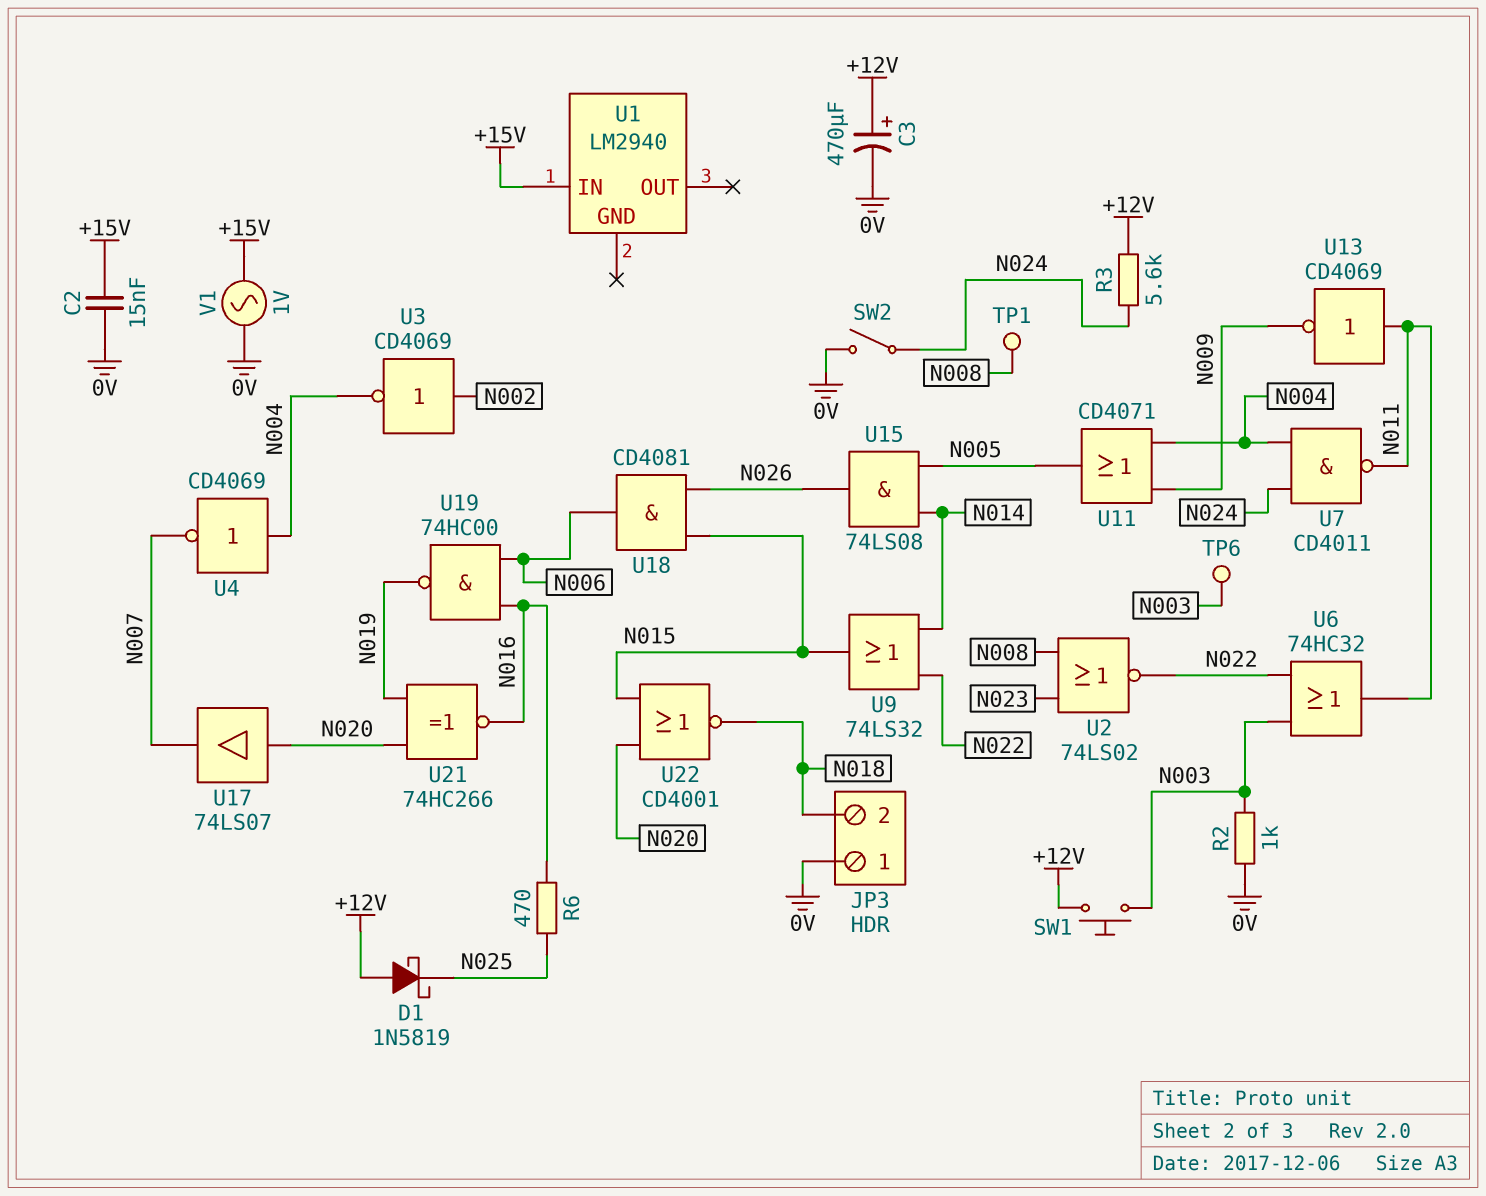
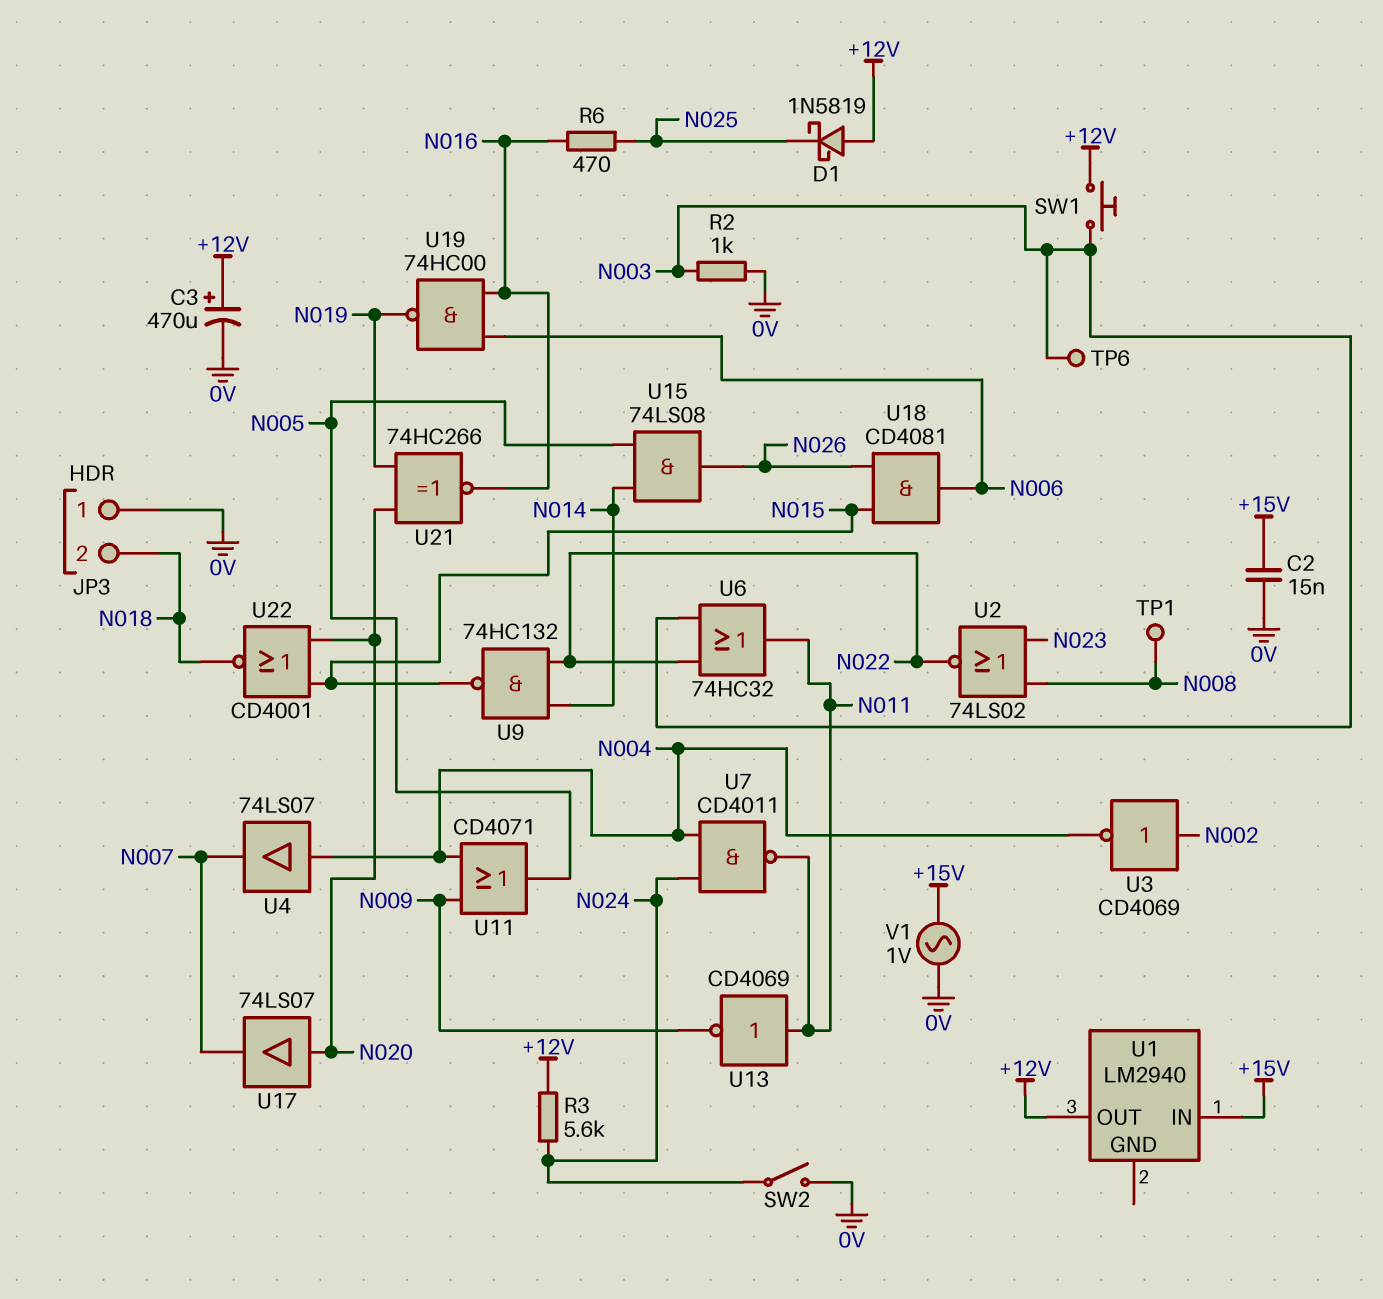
U1 pin OUT: none -> +12V
U4: NOT CD4069 (in N004, out N007) -> buffer 74LS07 (in N004, out N007)
U9: OR 74LS32 (in N014, in N022, out N015) -> NAND 74HC132 (in N014, in N022, out N015)

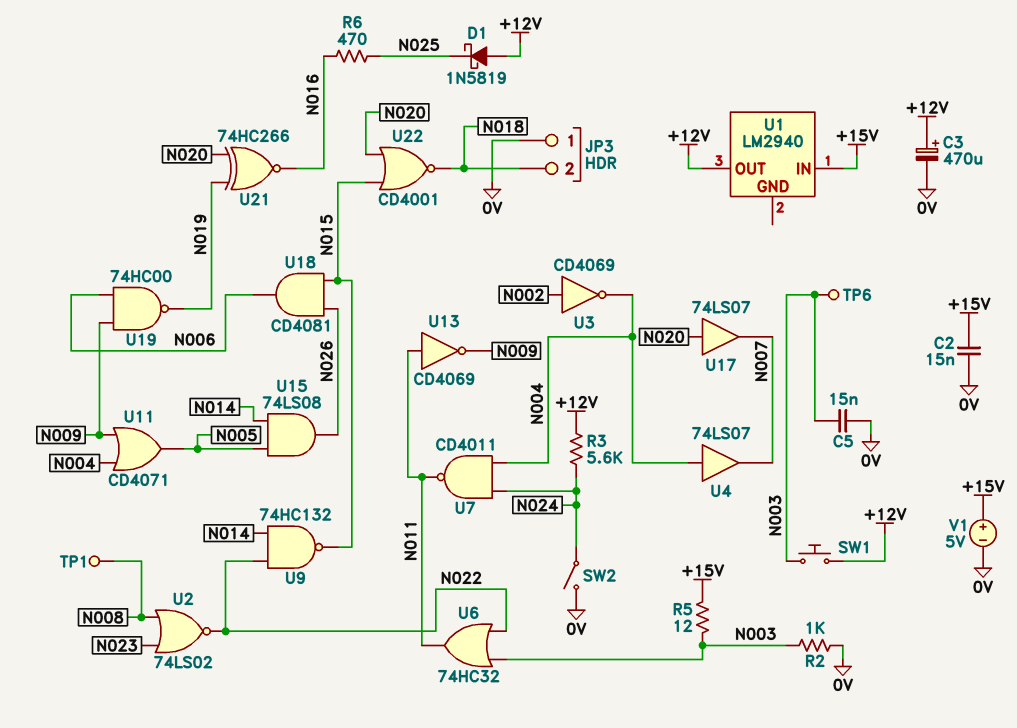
C5: none -> 15nF (0V, N003)
R5: none -> 12 (+15V, N003)
U19: NAND 74HC00 (in N006, in N016, out N019) -> NAND 74HC00 (in N006, in N009, out N019)
V1: AC 1V (+15V, 0V) -> 5V (plus +15V, minus 0V)

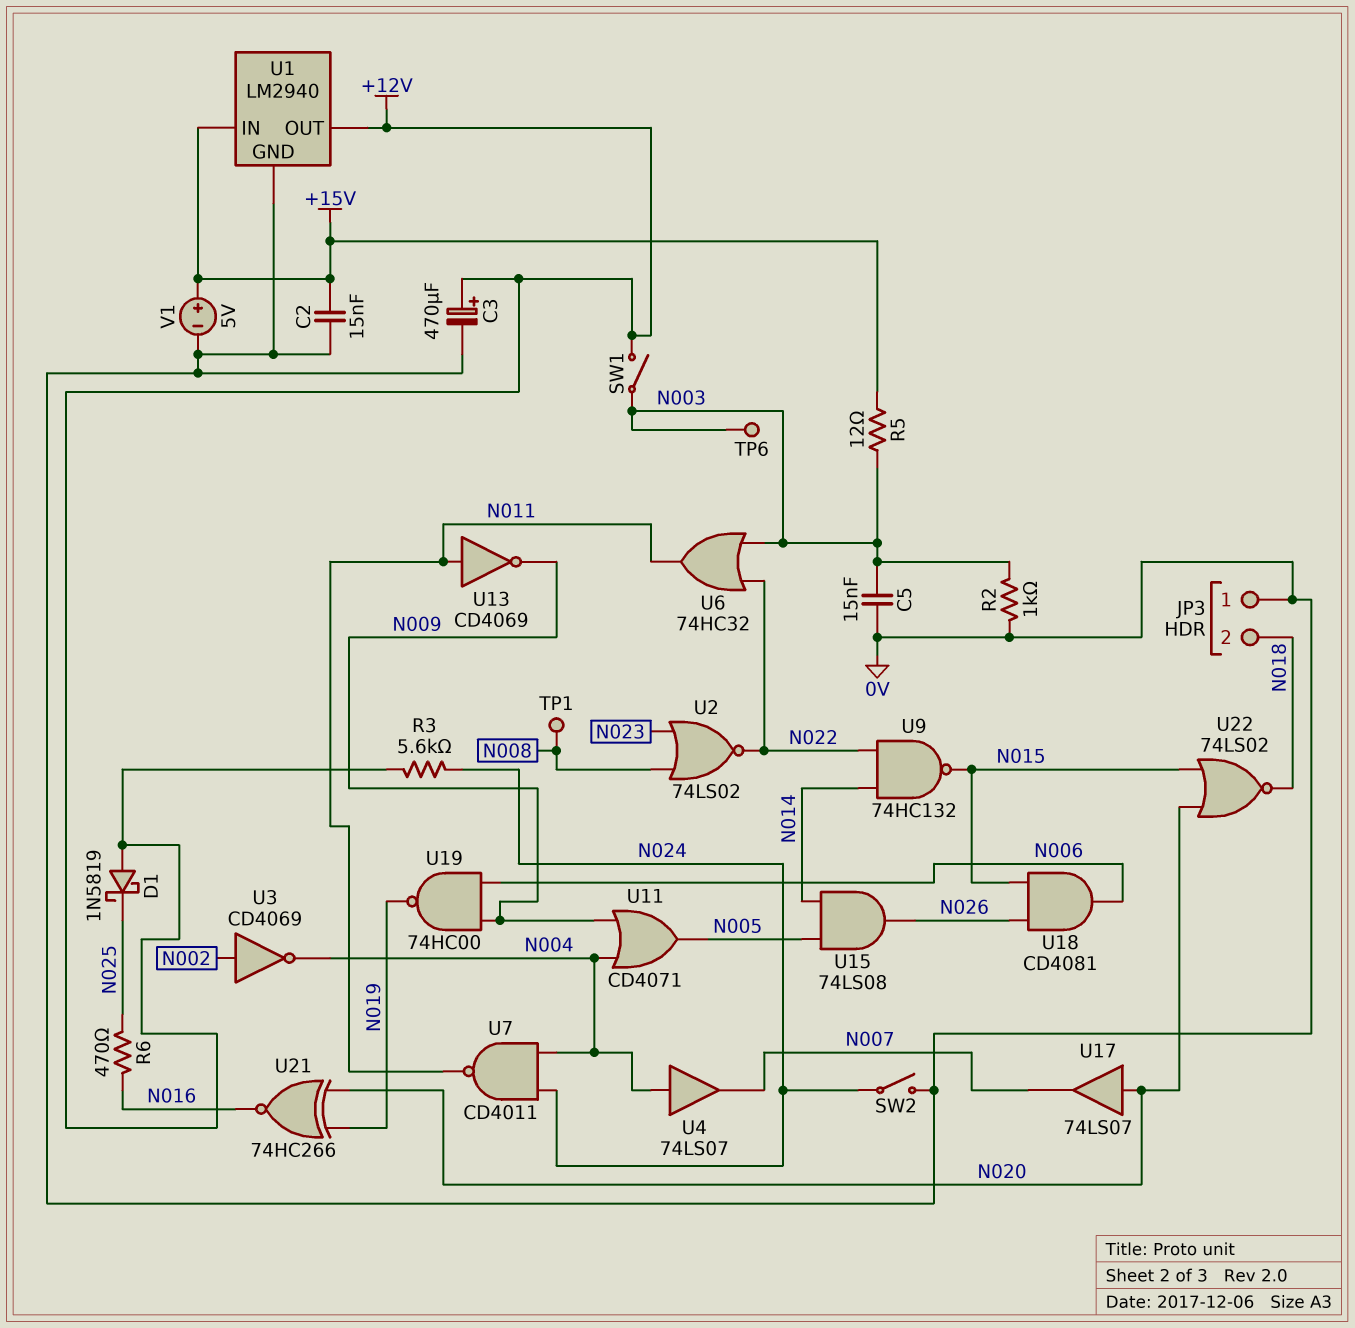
SW1: button (+12V, N003) -> switch (+12V, N003)
U1 pin GND: none -> 0V
U22: NOR CD4001 (in N015, in N020, out N018) -> NOR 74LS02 (in N015, in N020, out N018)

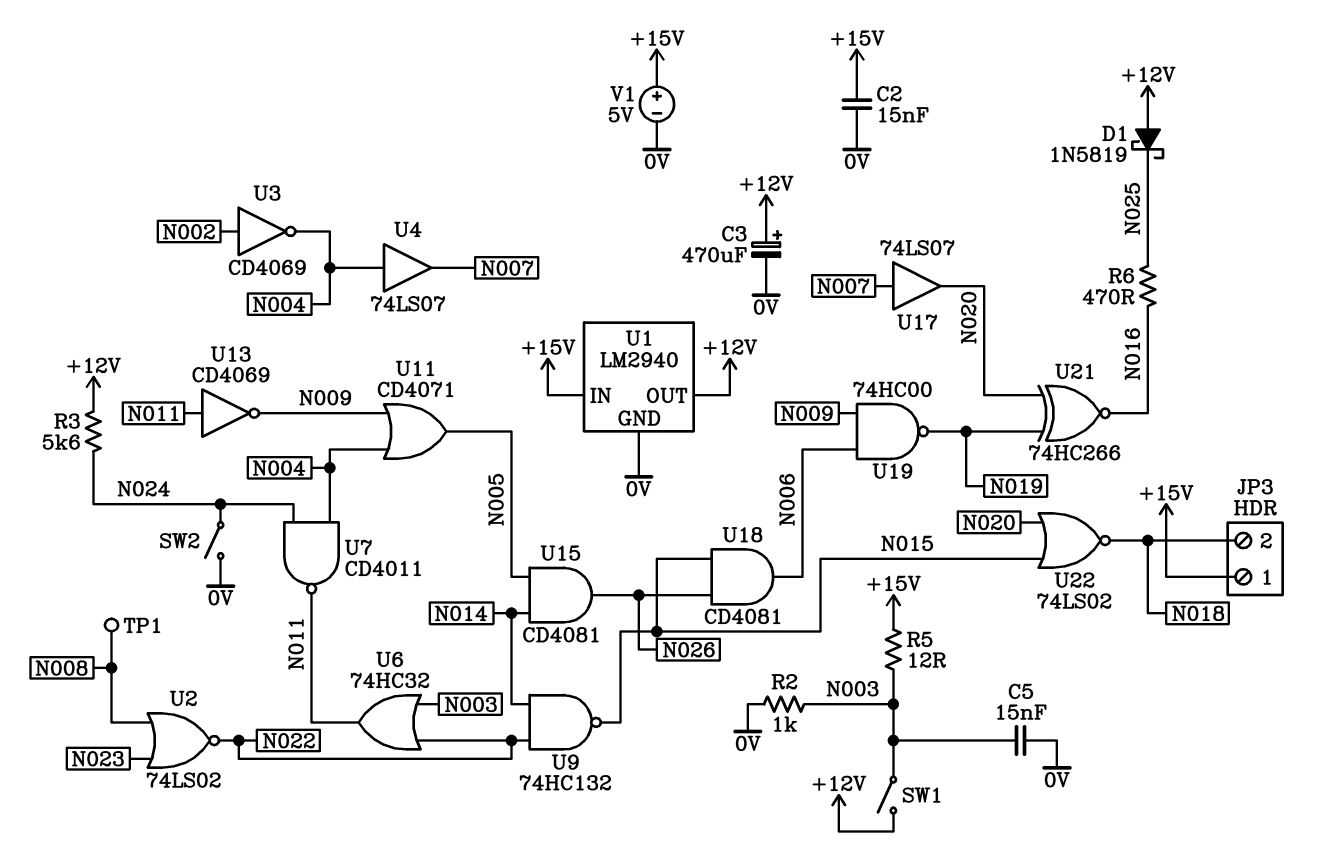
JP3 pin 1: 0V -> +15V
TP6: test point (N003) -> none
U15: AND 74LS08 (in N005, in N014, out N026) -> AND CD4081 (in N005, in N014, out N026)
U17: buffer 74LS07 (in N020, out N007) -> buffer 74LS07 (in N007, out N020)

